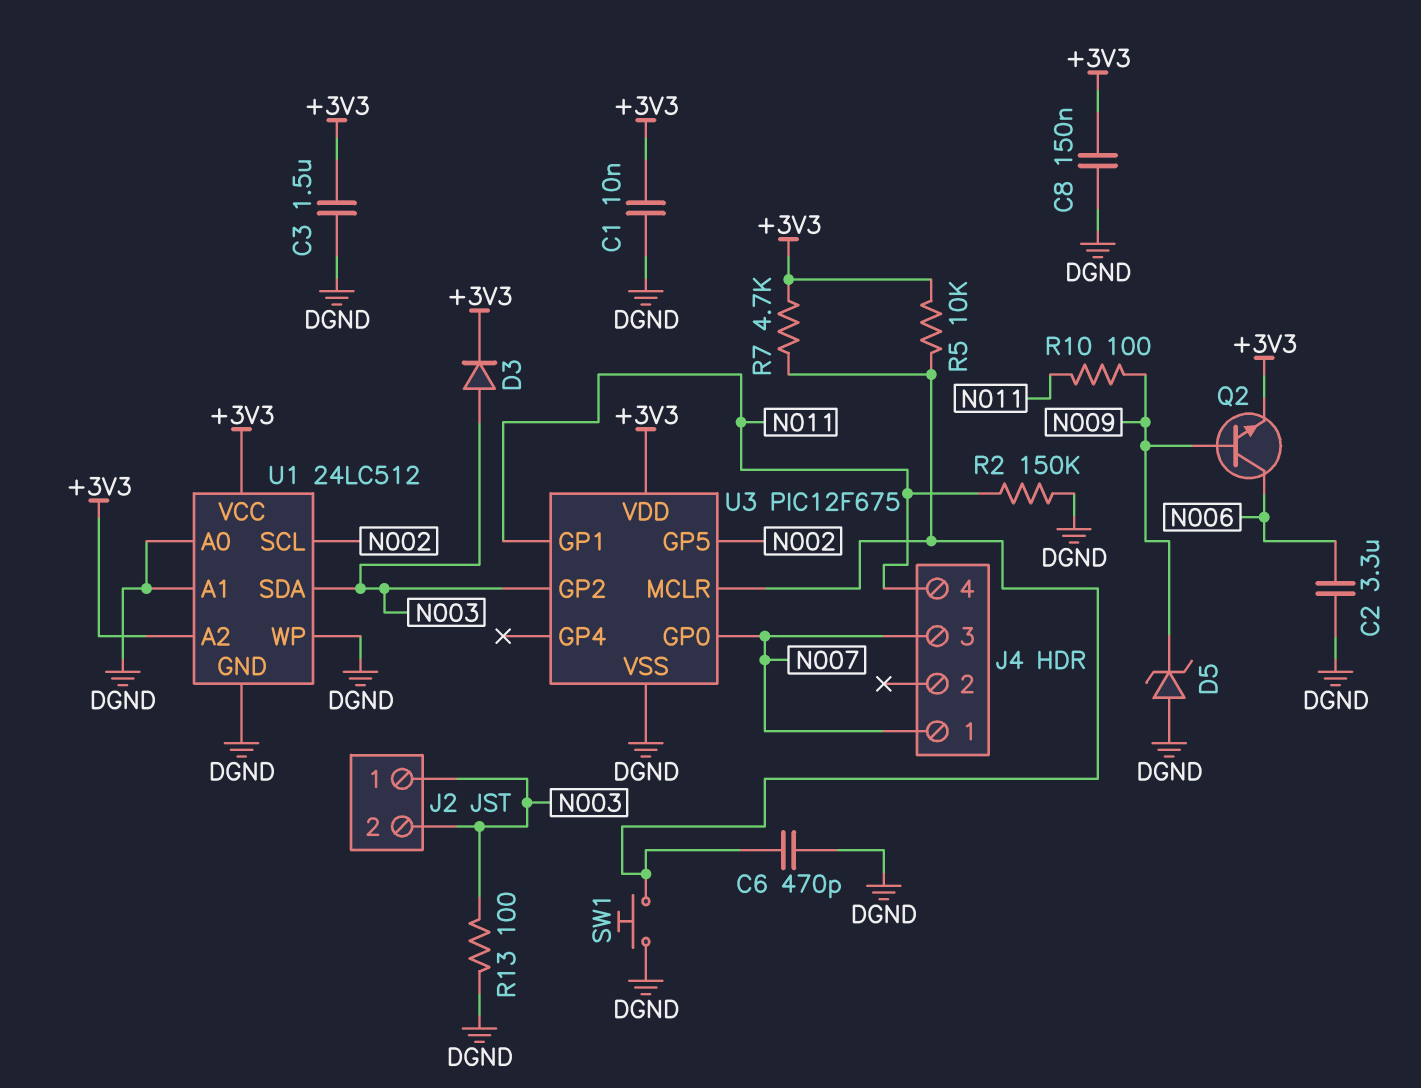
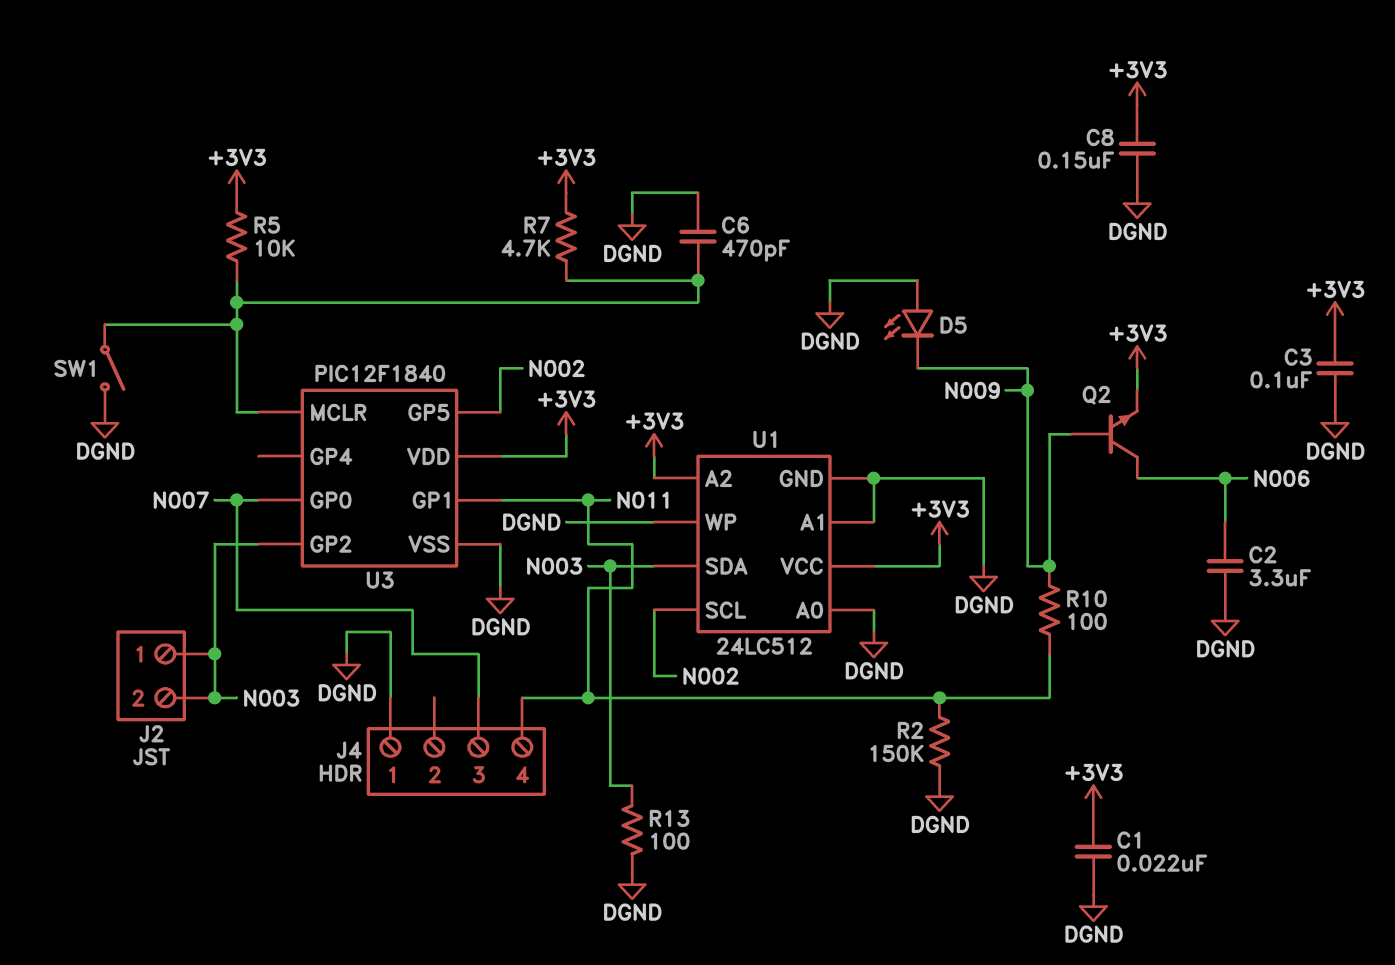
C1: 10nF (+3V3, DGND) -> 22nF (+3V3, DGND)
C3: 1.5uF (+3V3, DGND) -> 100nF (+3V3, DGND)
D3: diode (A N003, K +3V3) -> none
D5: zener (A DGND, K N009) -> LED (A DGND, K N009)
J4 pin 1: N007 -> DGND
SW1: button (DGND, U3/MCLR) -> switch (DGND, U3/MCLR)
U3: PIC12F675 -> PIC12F1840

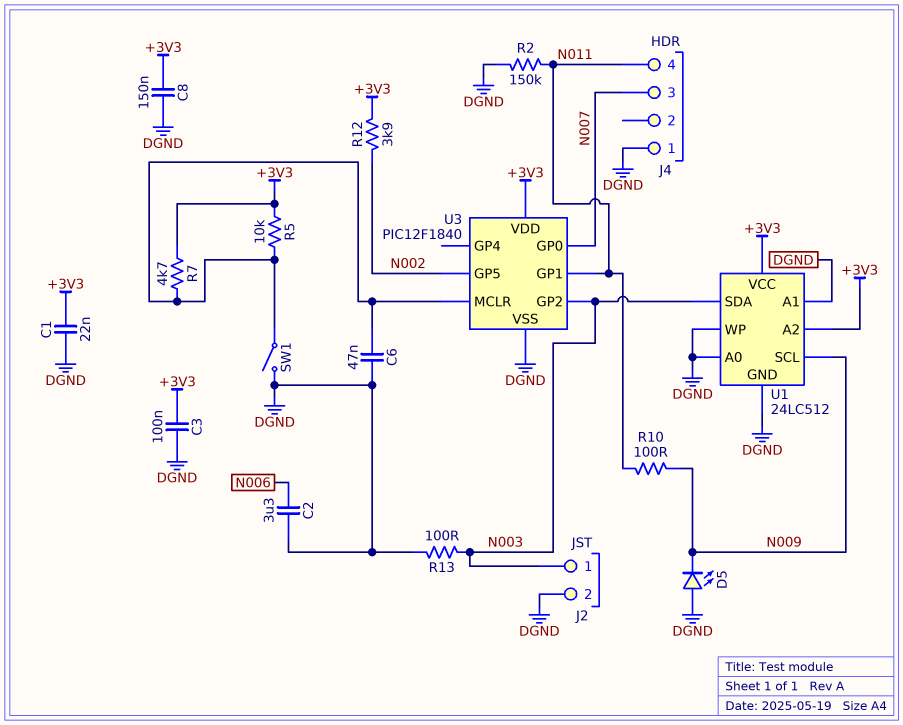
C6: 470pF (DGND, U3/MCLR) -> 47nF (DGND, U3/MCLR)
J2 pin 2: N003 -> DGND
Q2: NPN (B N009, C N006, E +3V3) -> none
R12: none -> 3.9k (+3V3, N002)
U1 pin SCL: N002 -> N009

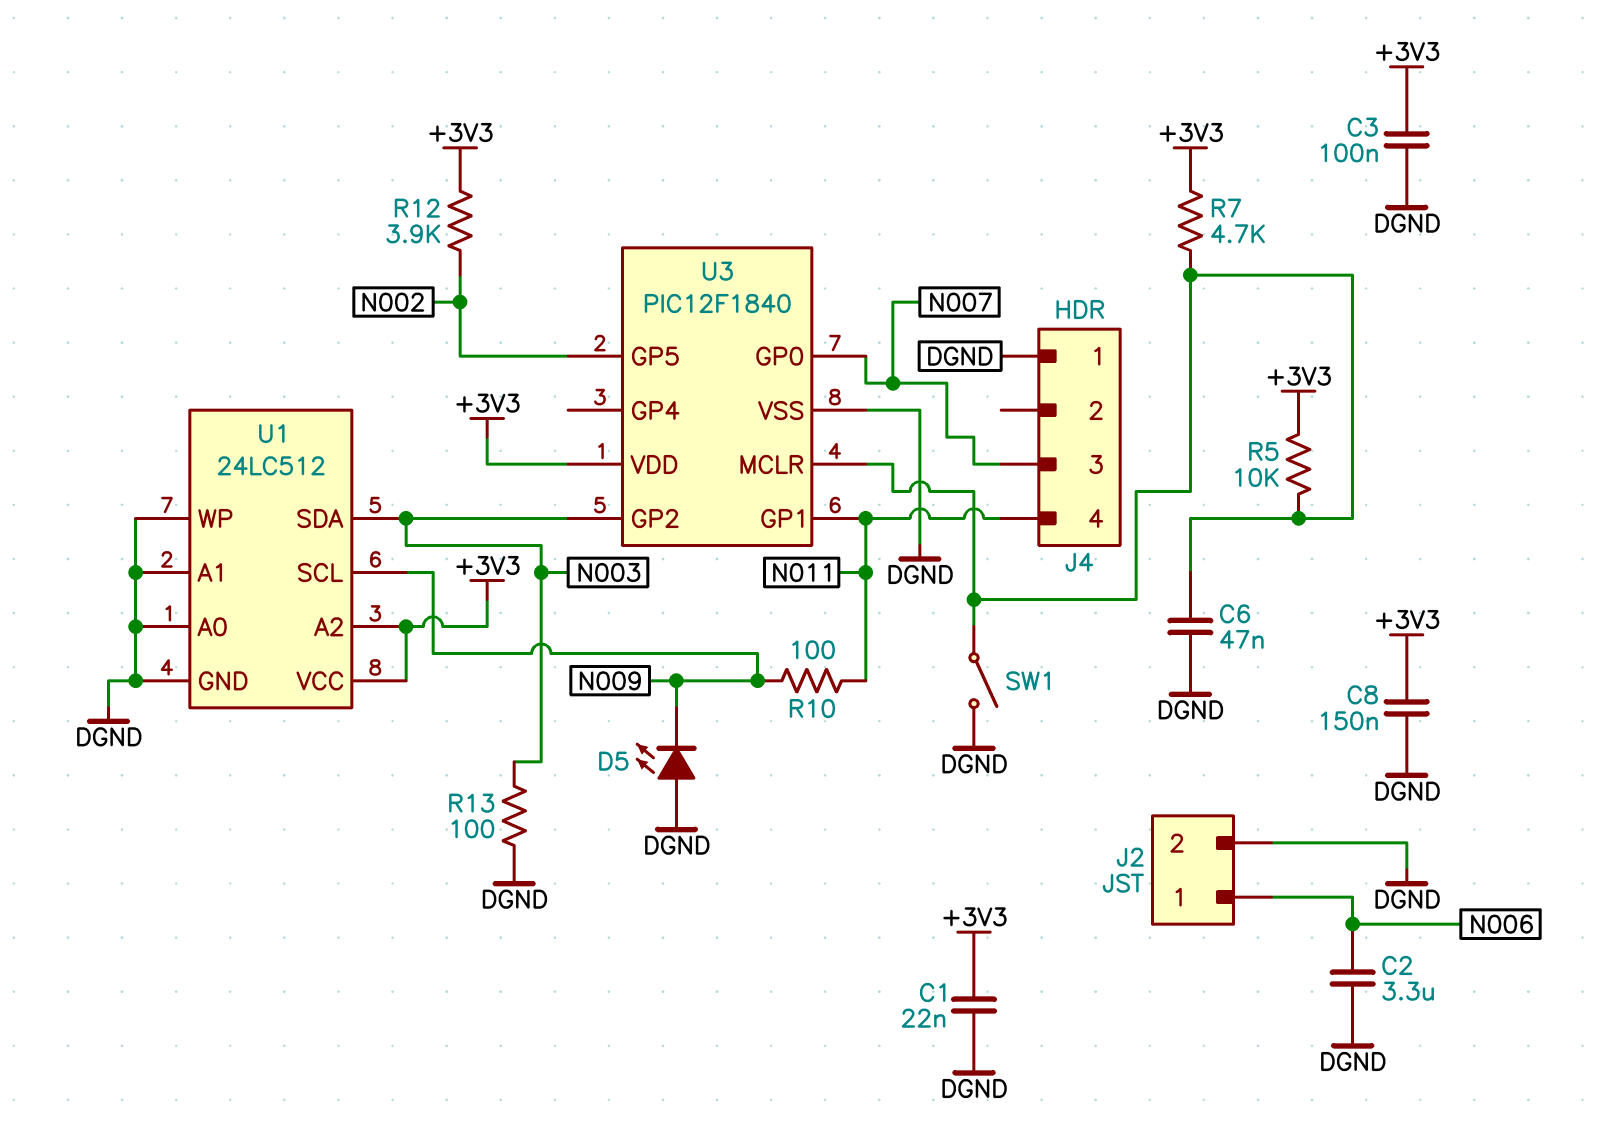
J2 pin 1: N003 -> N006
R2: 150k (DGND, N011) -> none

